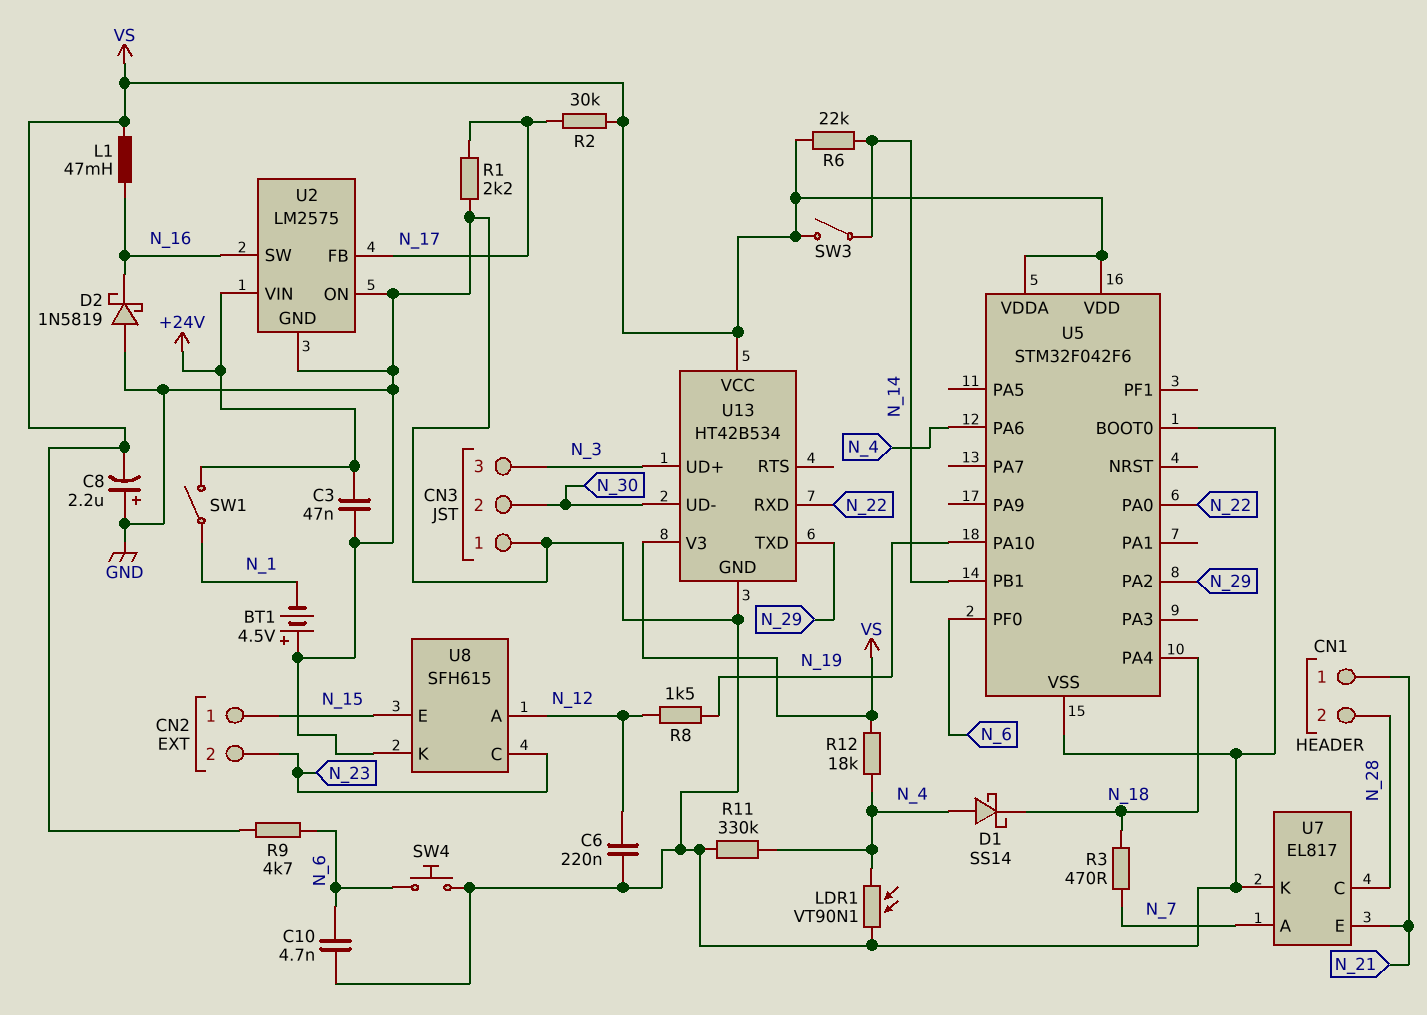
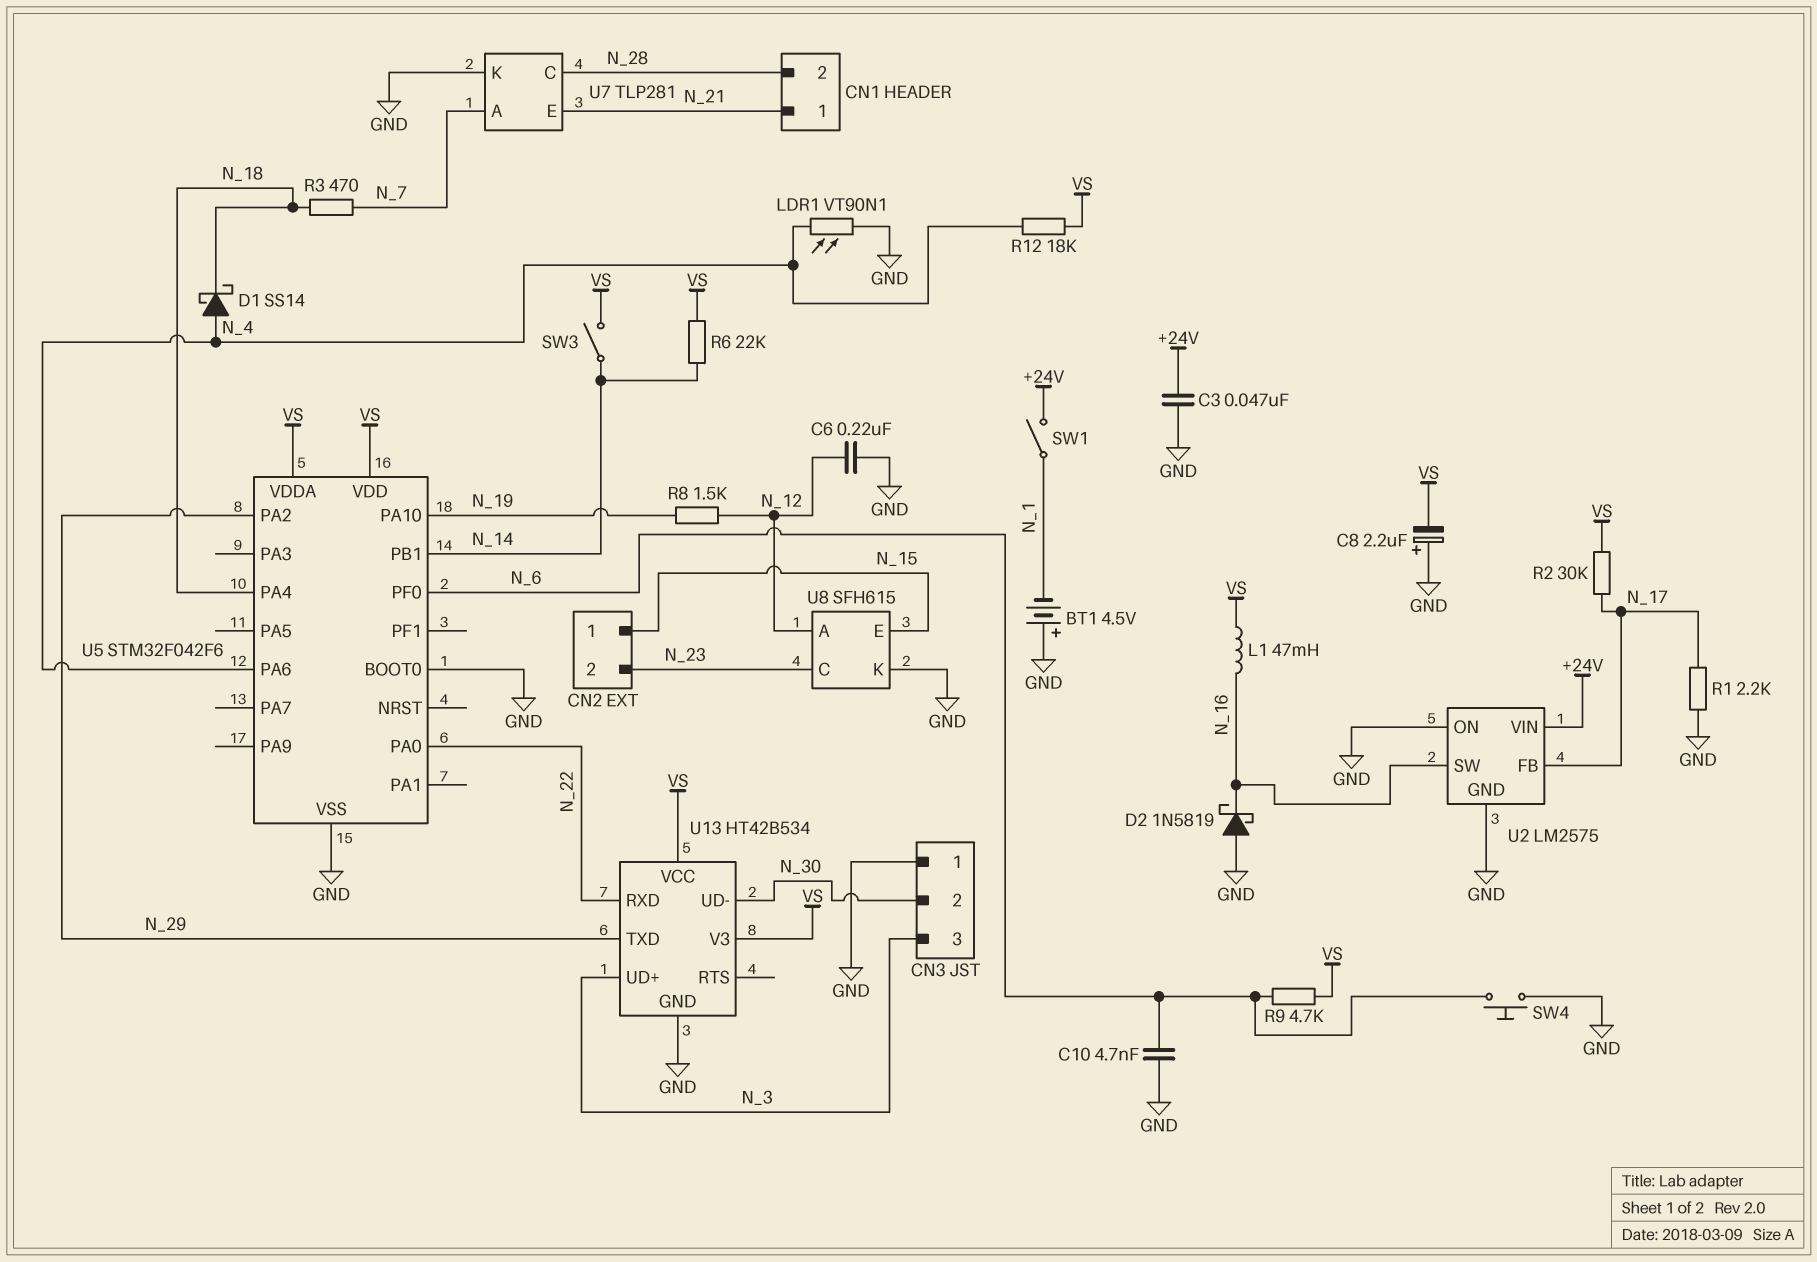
R11: 330k (GND, N_4) -> none
U7: EL817 -> TLP281

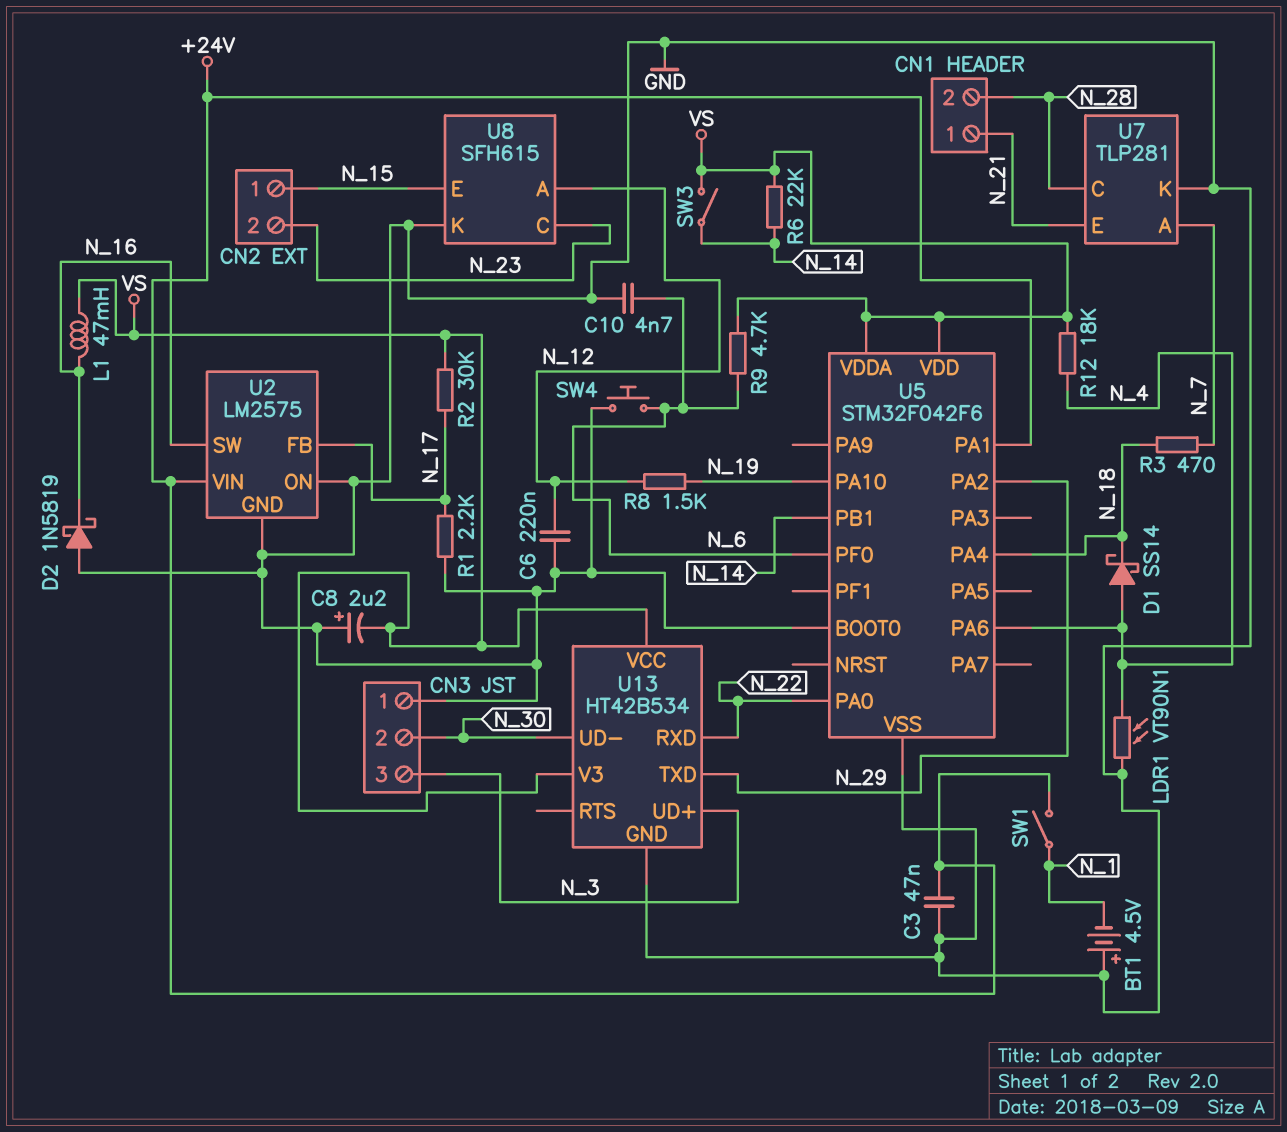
U5 pin PA1: none -> +24V

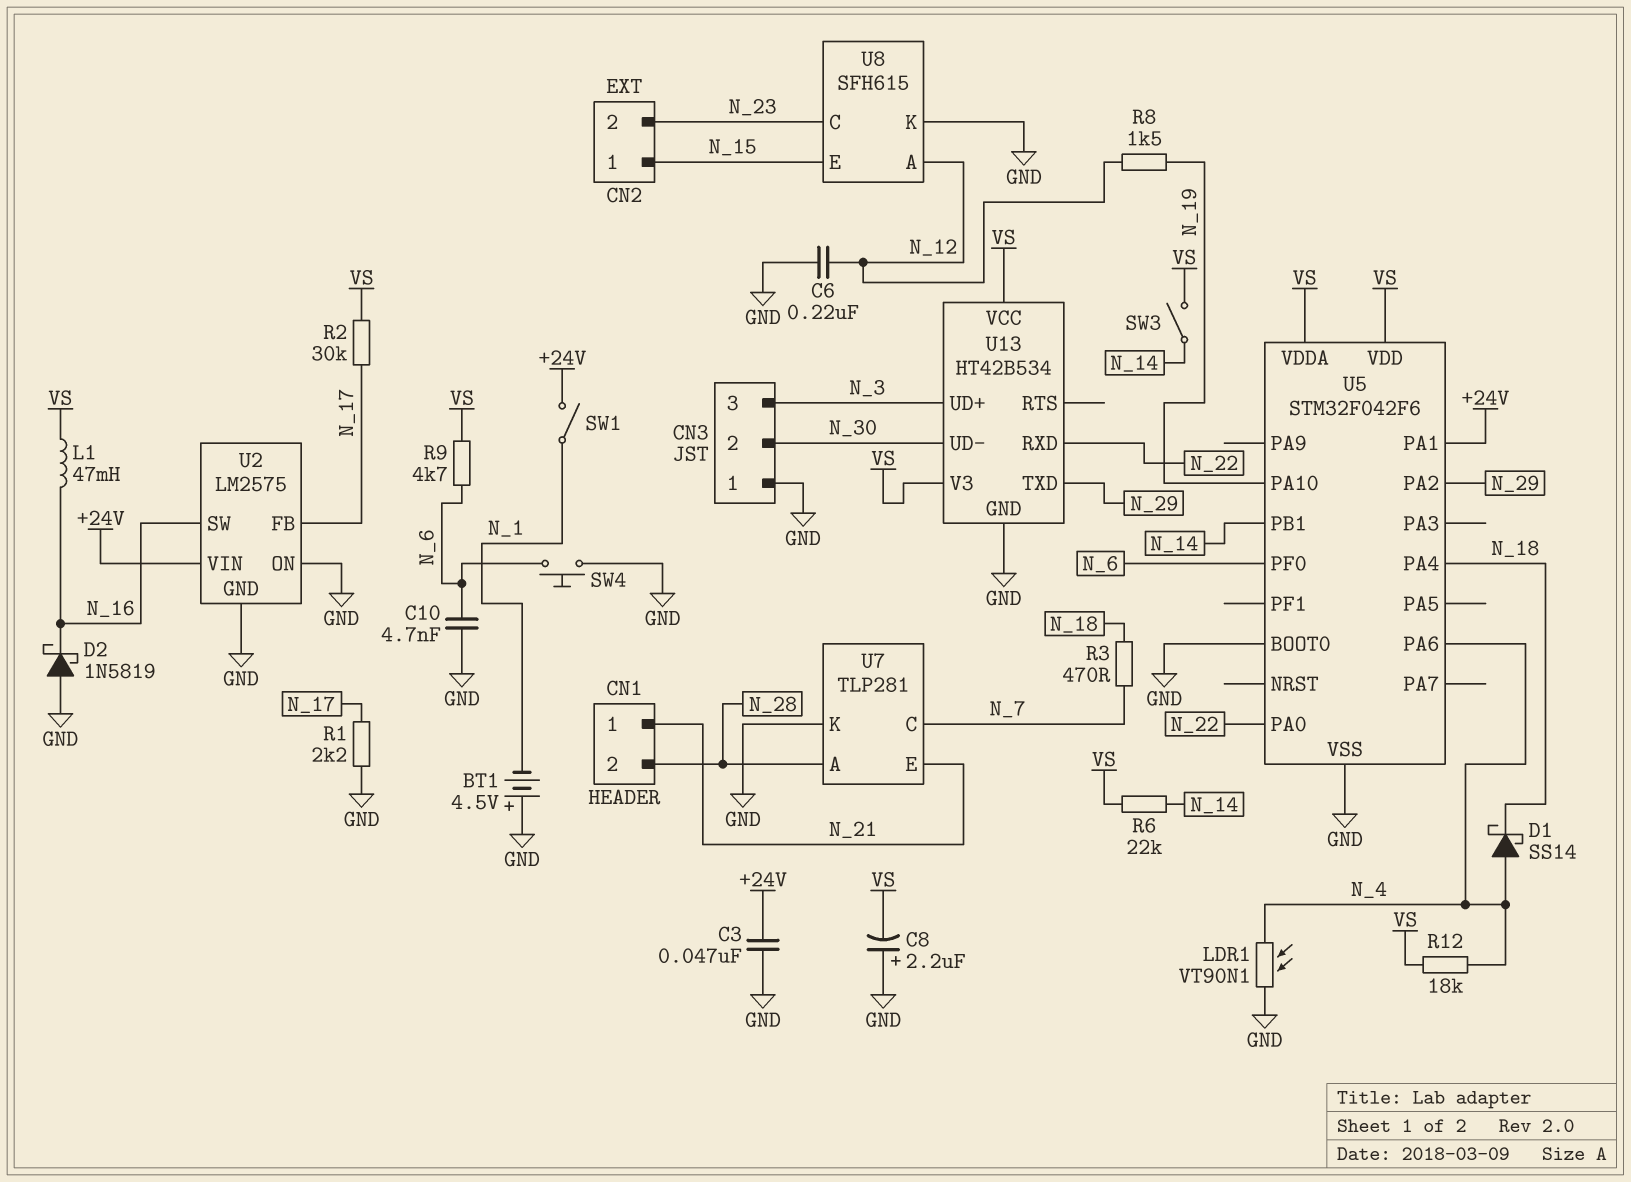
U7 pin A: N_7 -> N_28
U7 pin C: N_28 -> N_7

